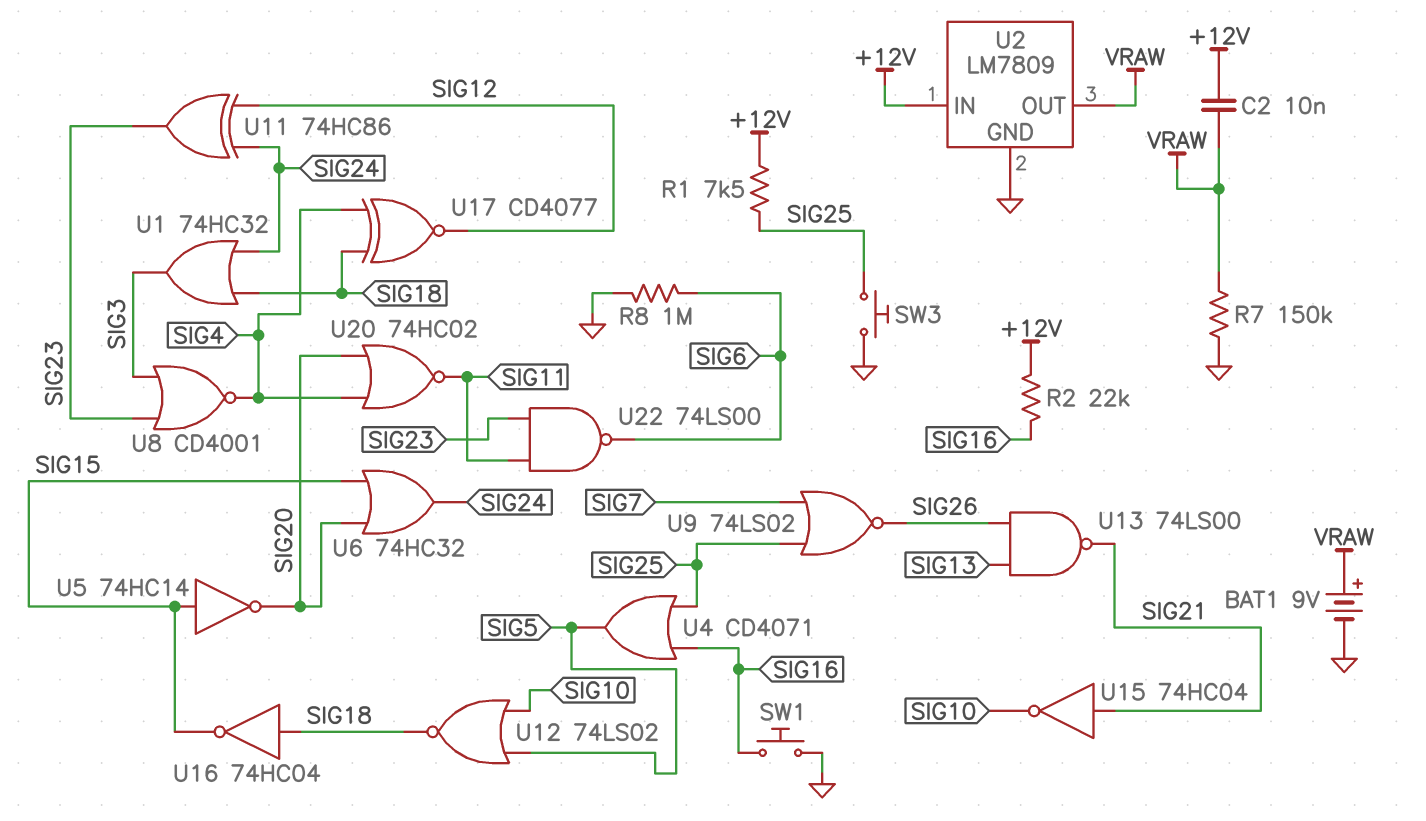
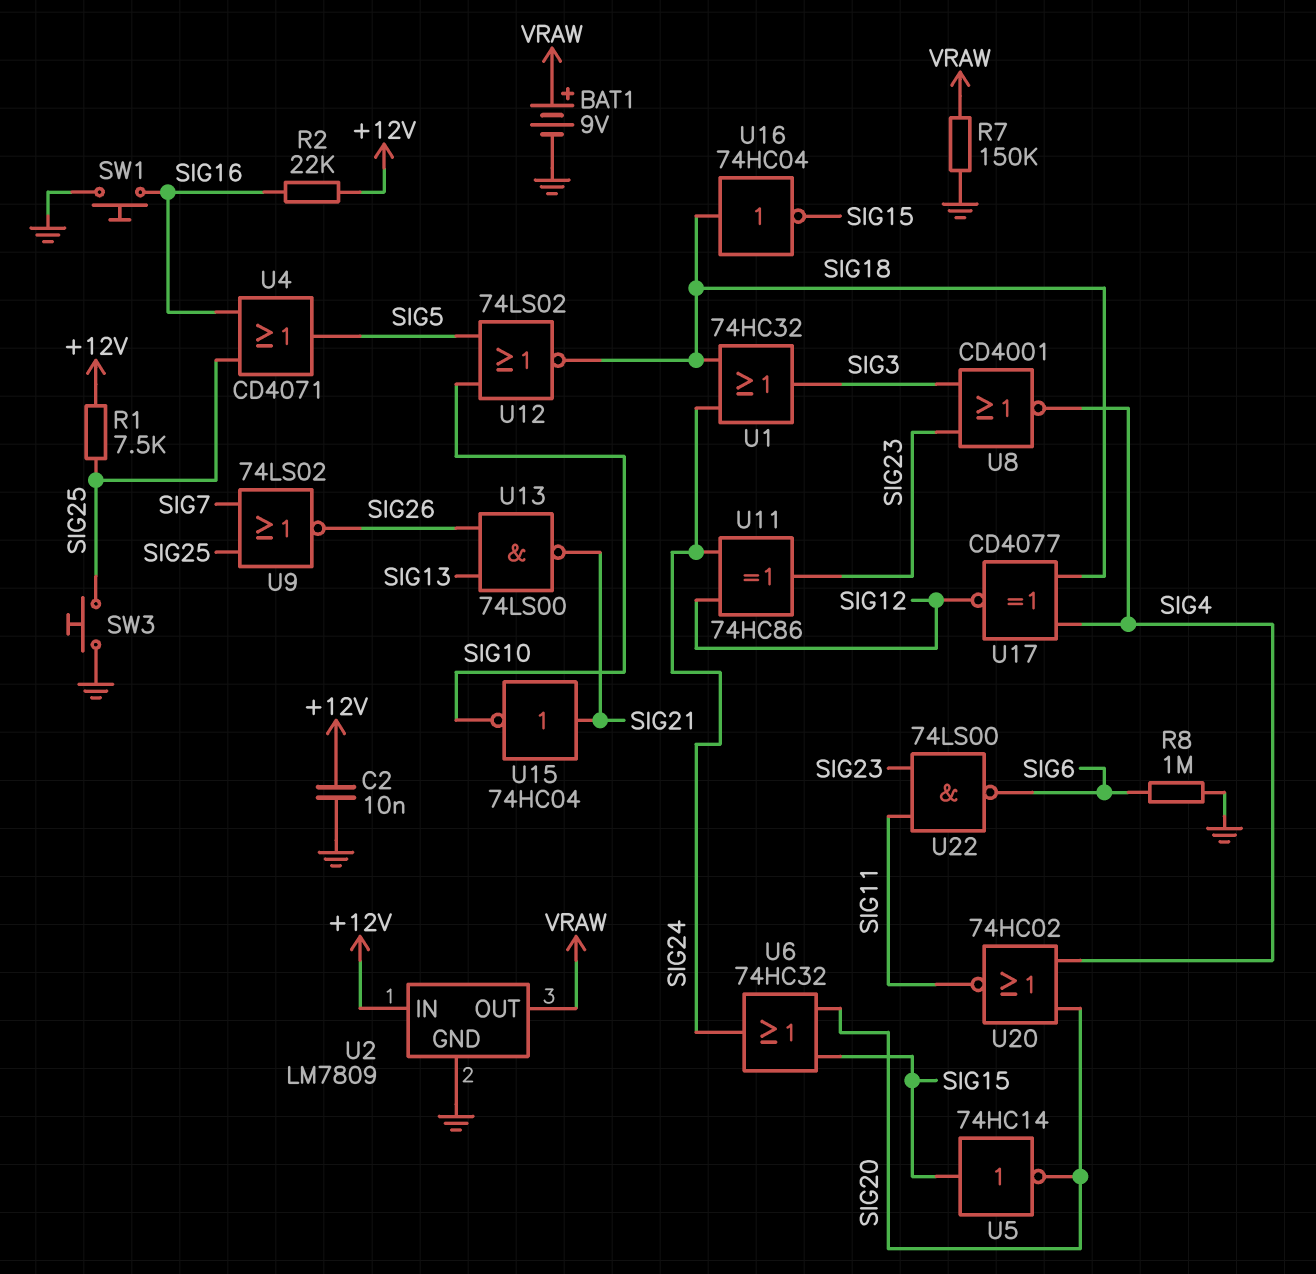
C2: 10nF (+12V, VRAW) -> 10nF (+12V, GND)

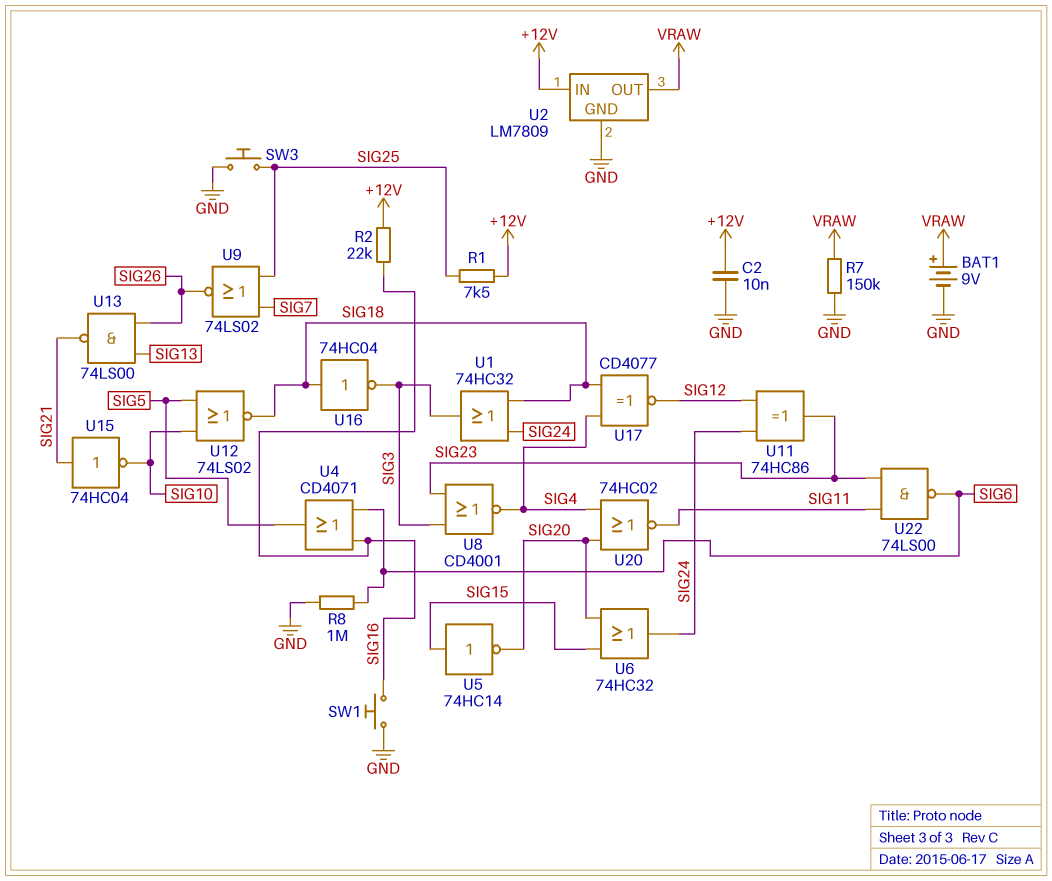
U4: OR CD4071 (in SIG16, in SIG25, out SIG5) -> OR CD4071 (in SIG6, in SIG16, out SIG5)
U16: NOT 74HC04 (in SIG18, out SIG15) -> NOT 74HC04 (in SIG18, out SIG3)

